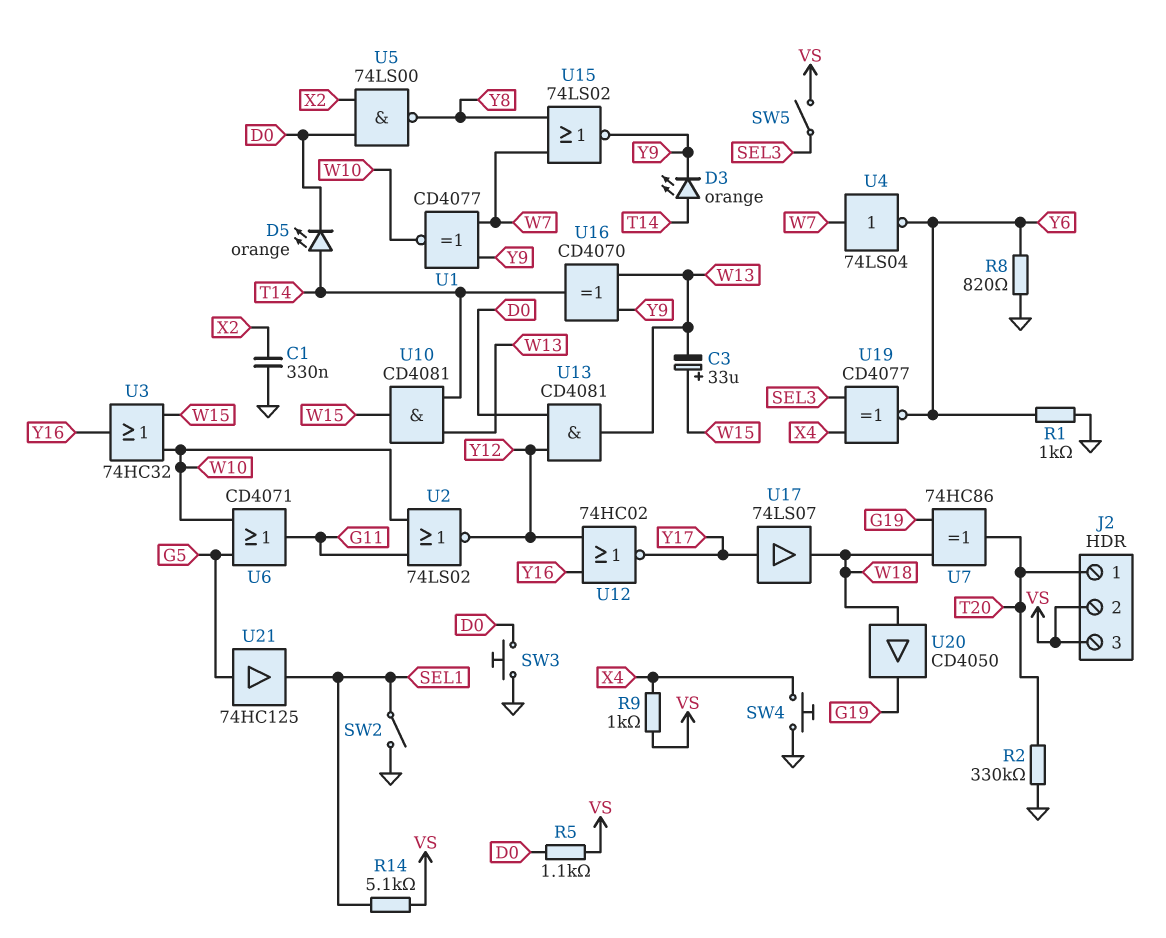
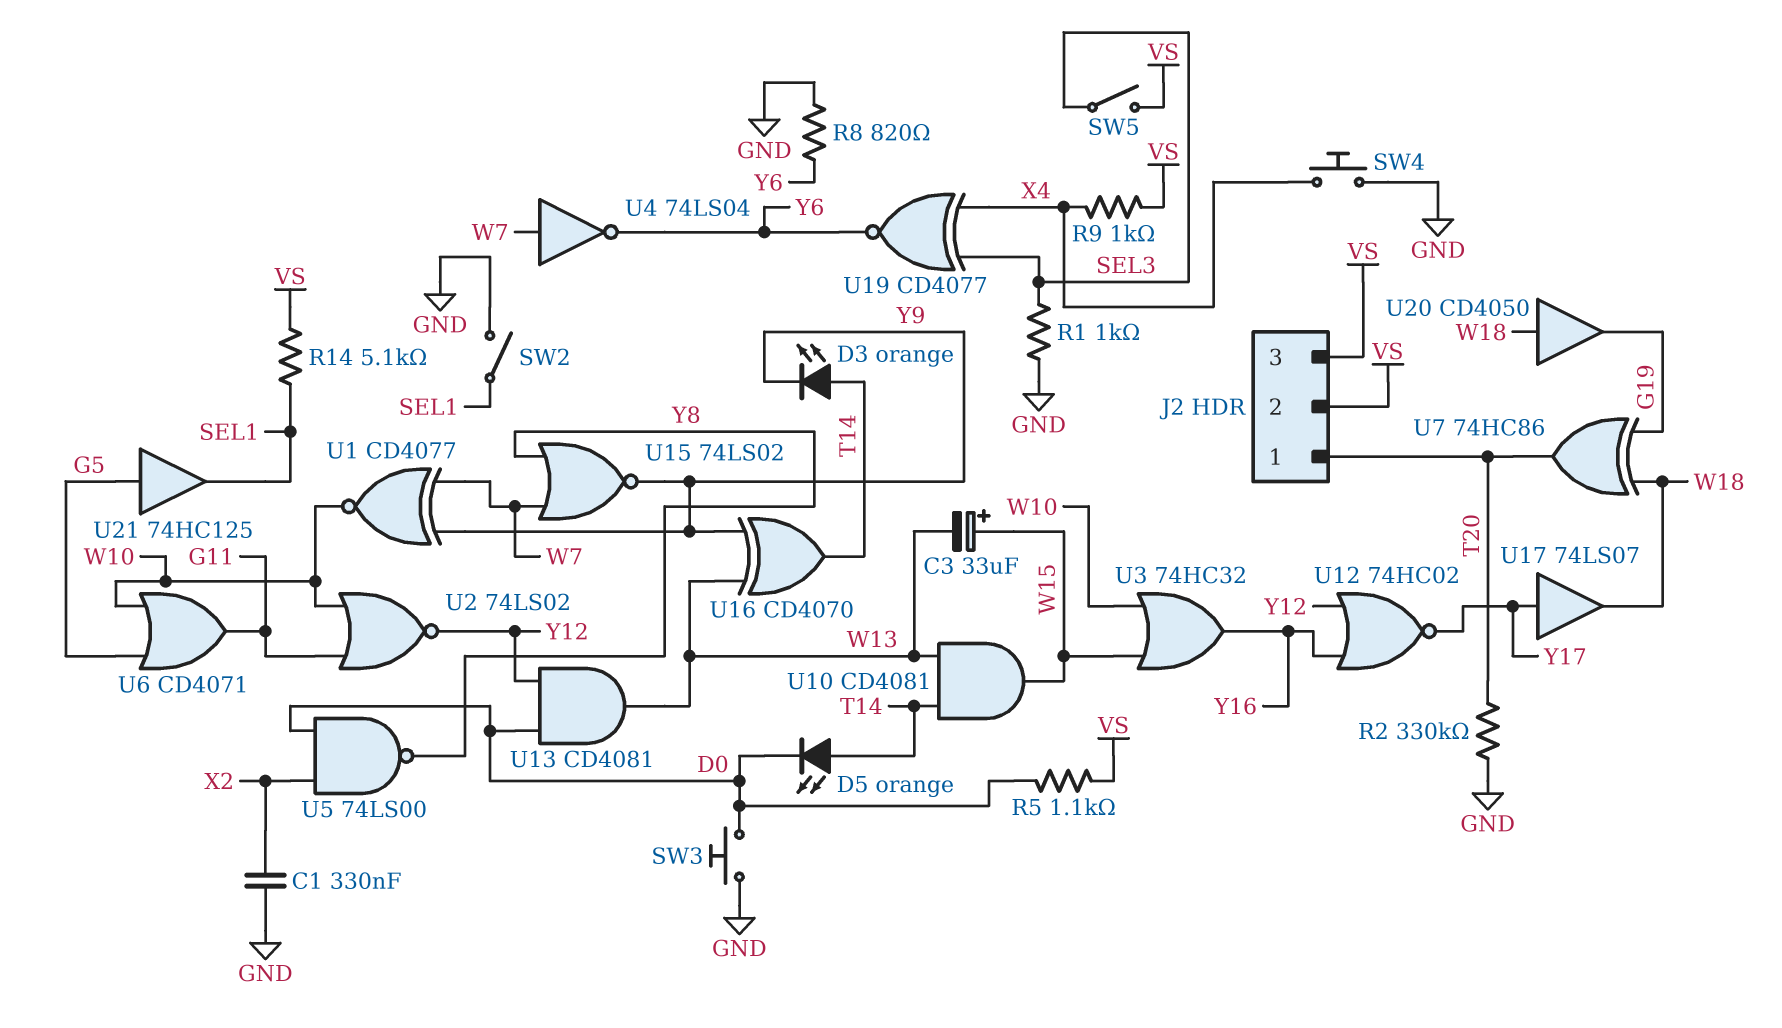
R1: 1k (GND, Y6) -> 1k (GND, SEL3)

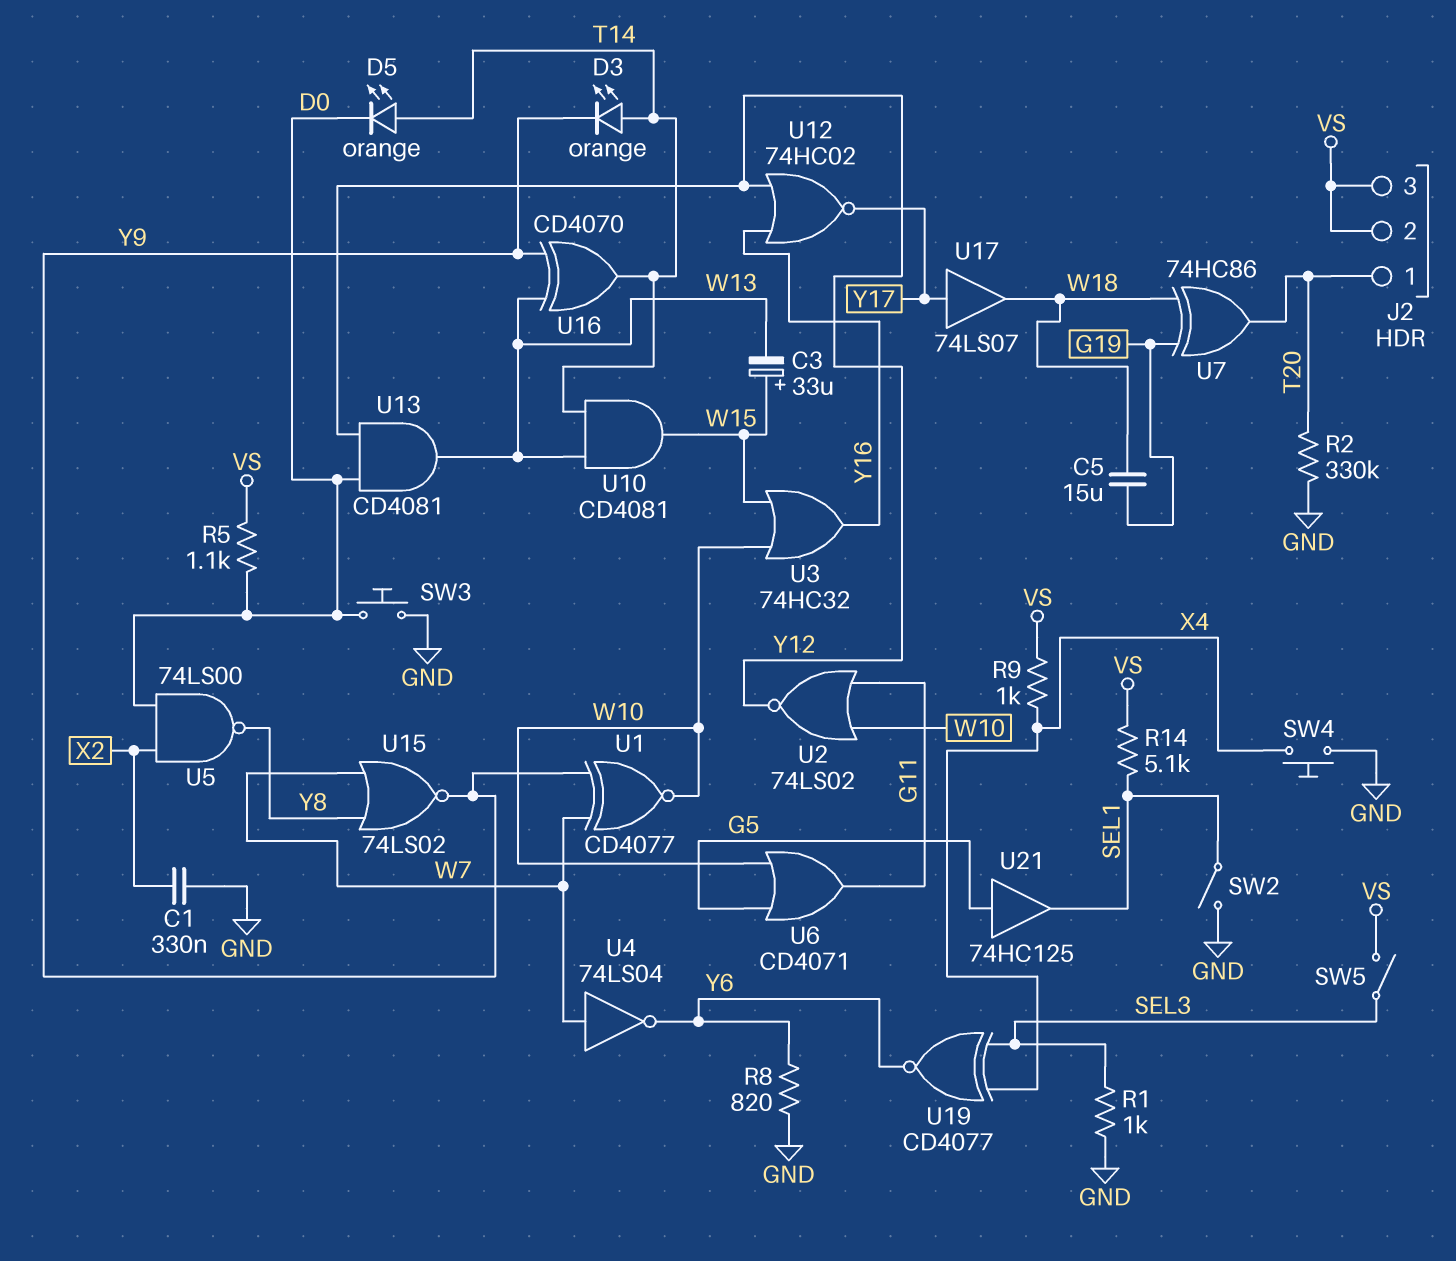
C5: none -> 15uF (G19, W18)
U20: buffer CD4050 (in W18, out G19) -> none

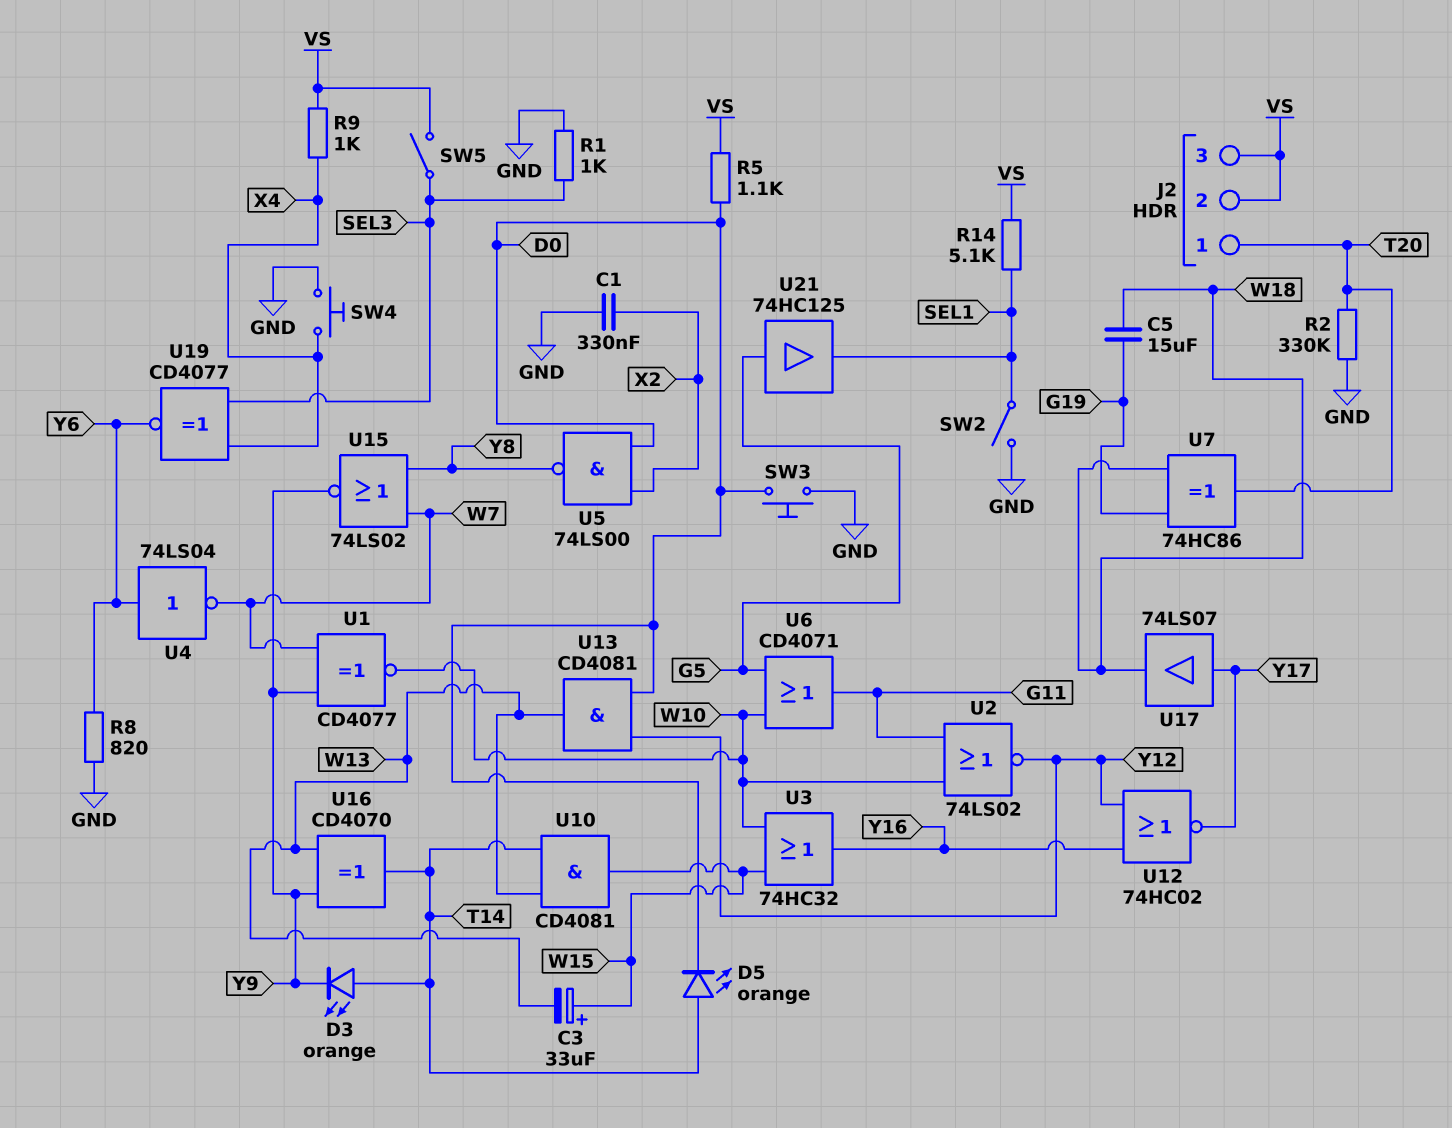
U4: NOT 74LS04 (in W7, out Y6) -> NOT 74LS04 (in Y6, out W7)

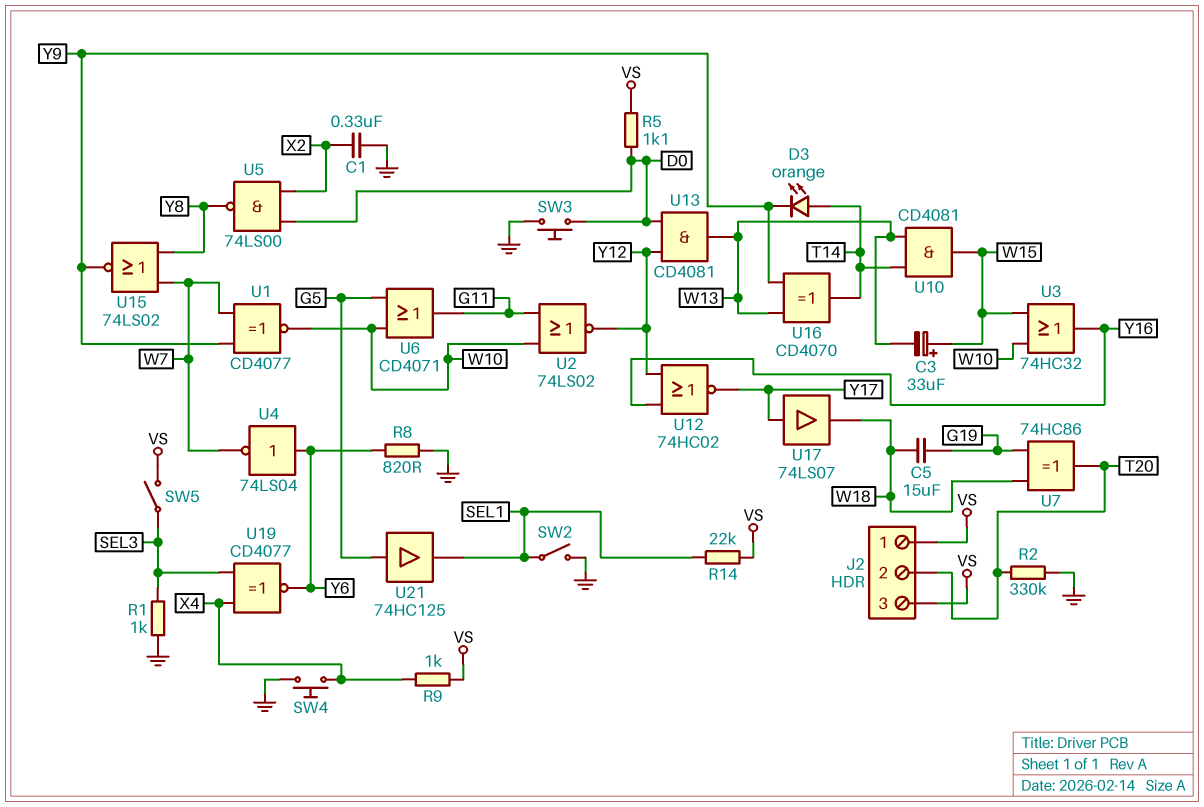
D5: LED orange (A T14, K D0) -> none
J2 pin 1: T20 -> VS
J2 pin 2: VS -> T20
R14: 5.1k (SEL1, VS) -> 22k (SEL1, VS)

